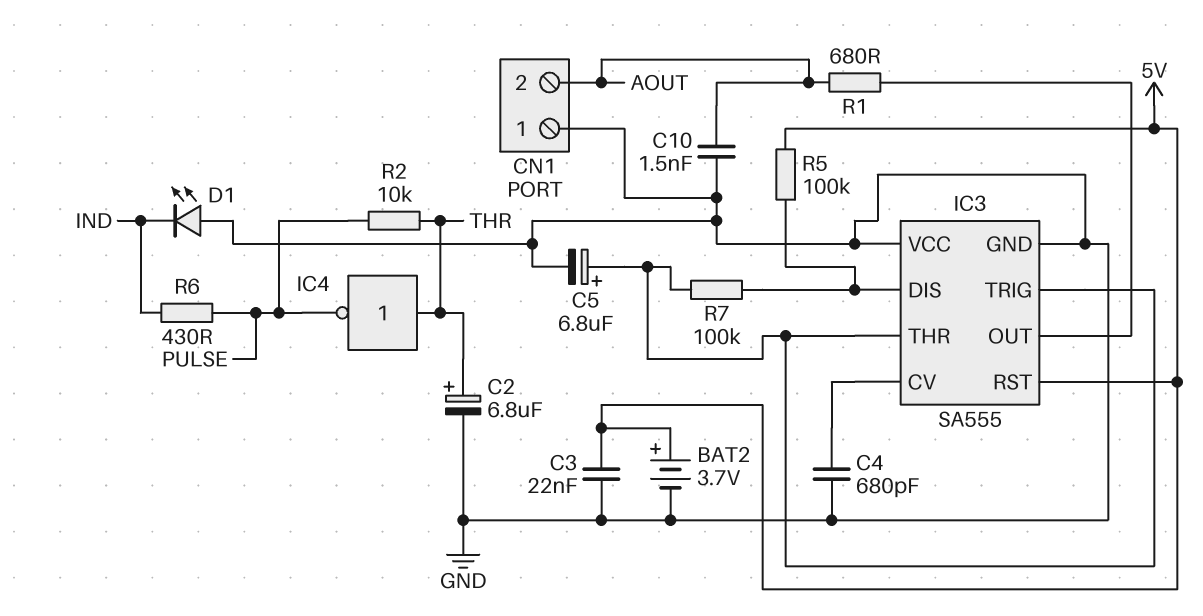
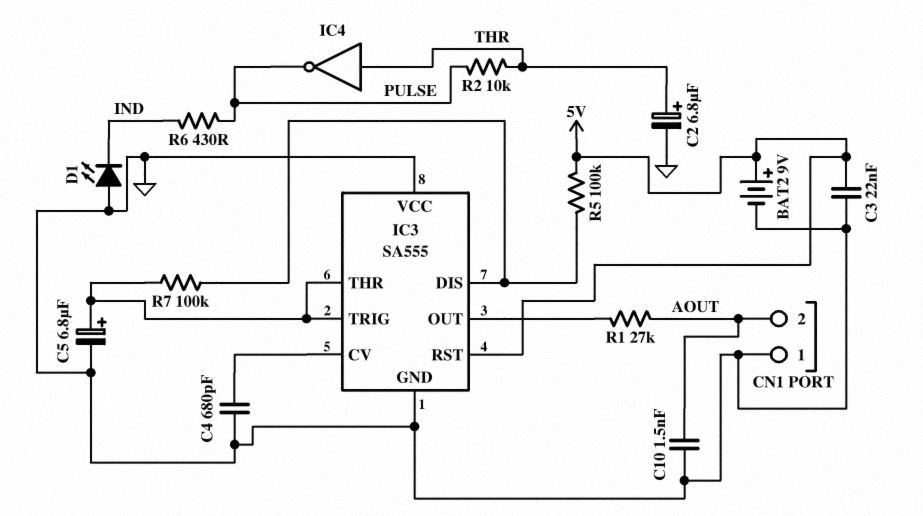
BAT2: 3.7V (plus 5V, minus GND) -> 9V (plus 5V, minus GND)
R1: 680 (AOUT, IC3/OUT) -> 27k (AOUT, IC3/OUT)

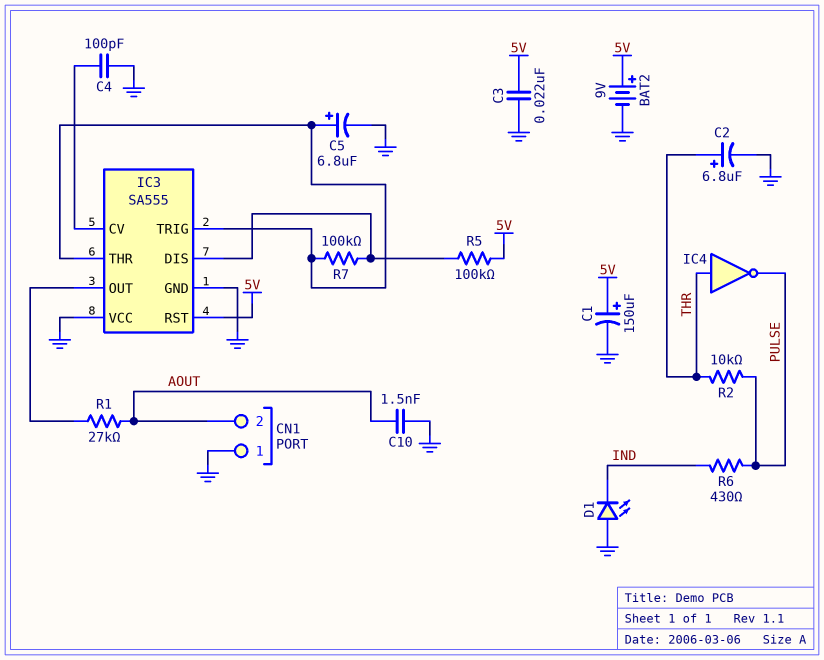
C1: none -> 150uF (plus 5V, minus GND)
C4: 680pF (GND, IC3/CV) -> 100pF (GND, IC3/CV)

